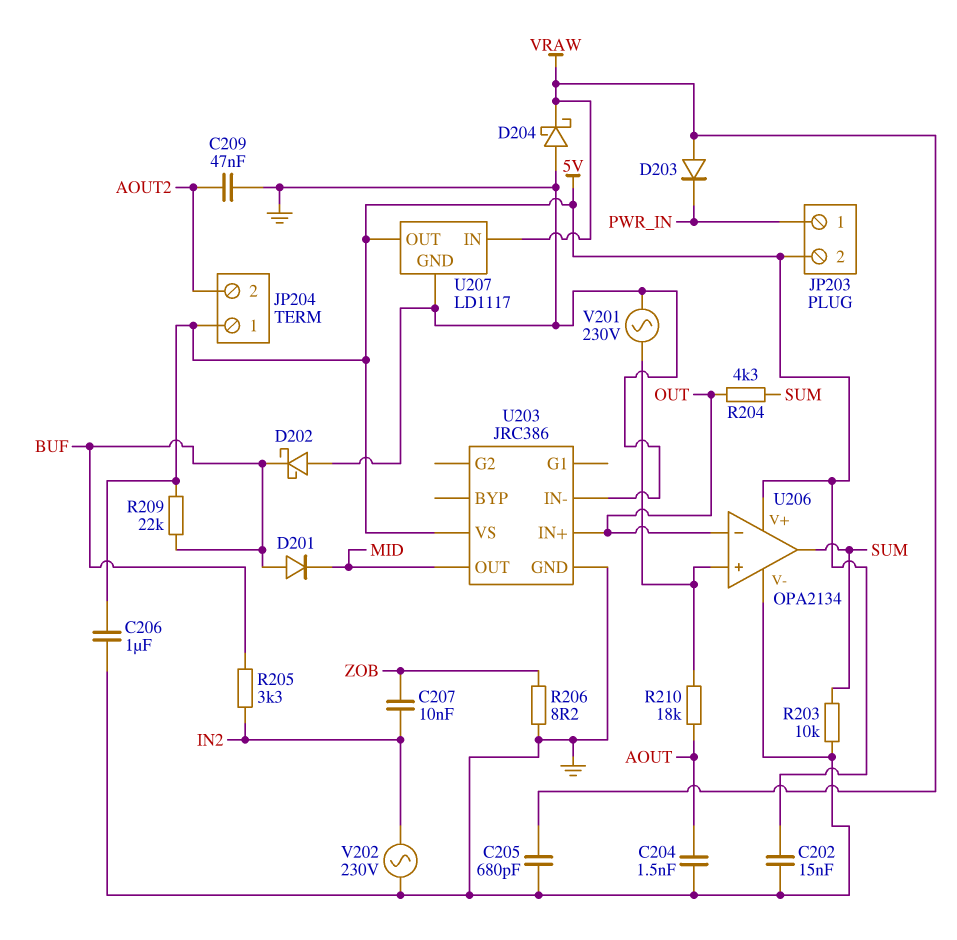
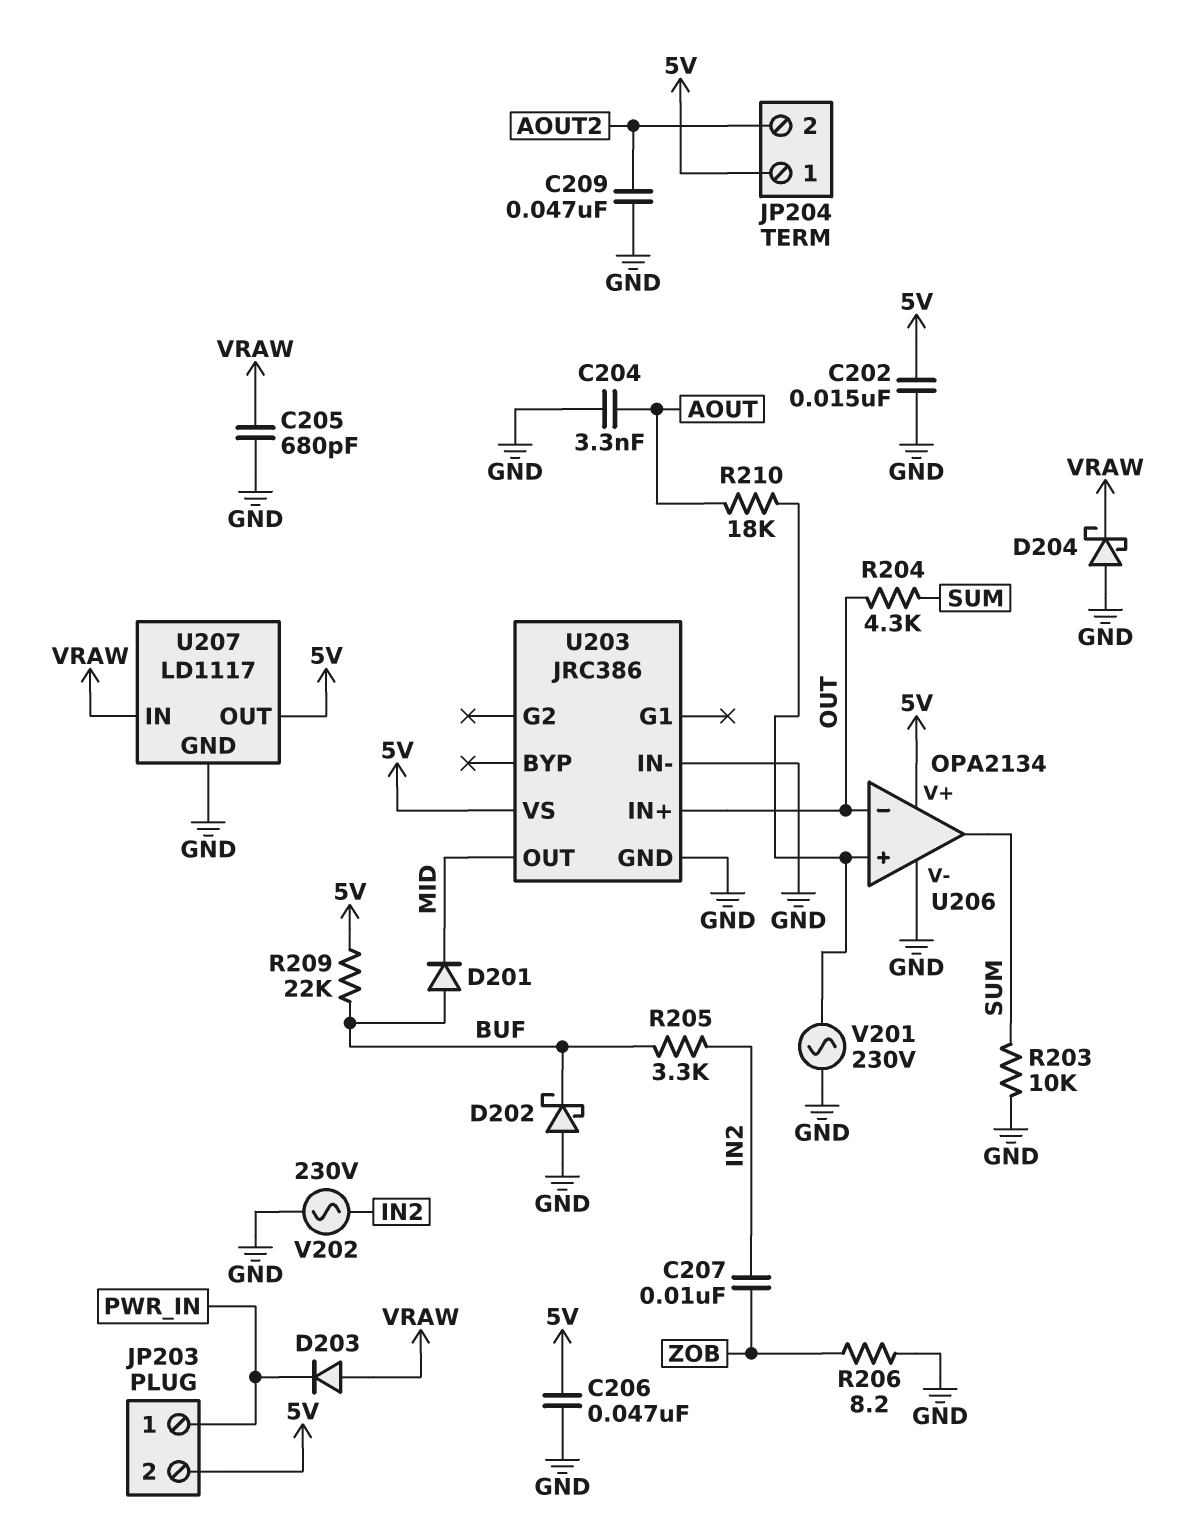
C204: 1.5nF (AOUT, GND) -> 3.3nF (AOUT, GND)
C206: 1uF (5V, GND) -> 47nF (5V, GND)

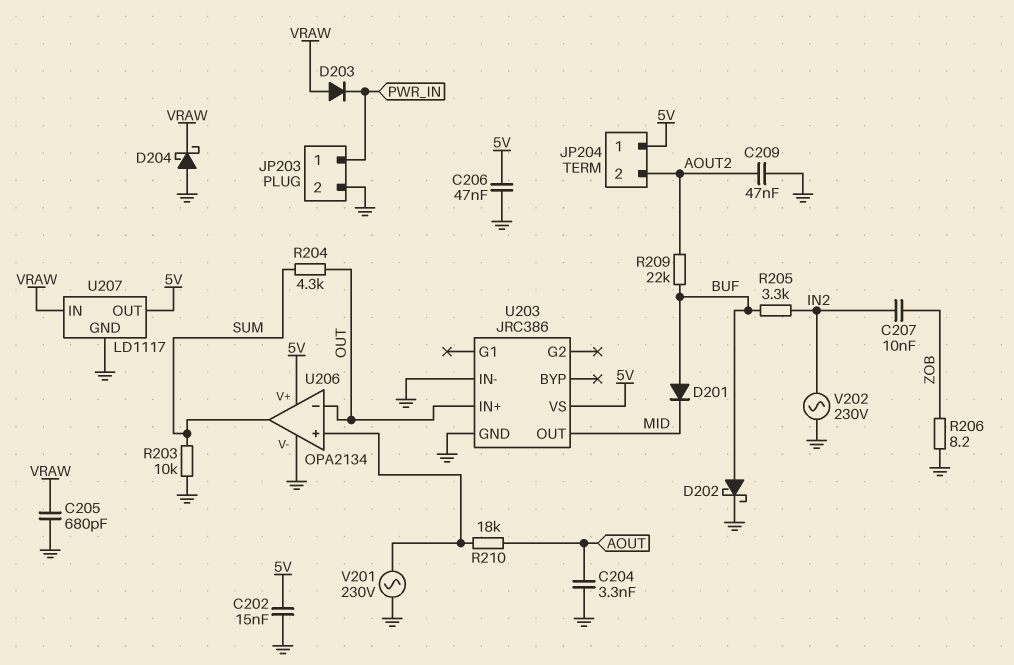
D202: schottky (A GND, K BUF) -> schottky (A BUF, K GND)
JP203 pin 2: 5V -> GND
R209: 22k (5V, BUF) -> 22k (AOUT2, BUF)

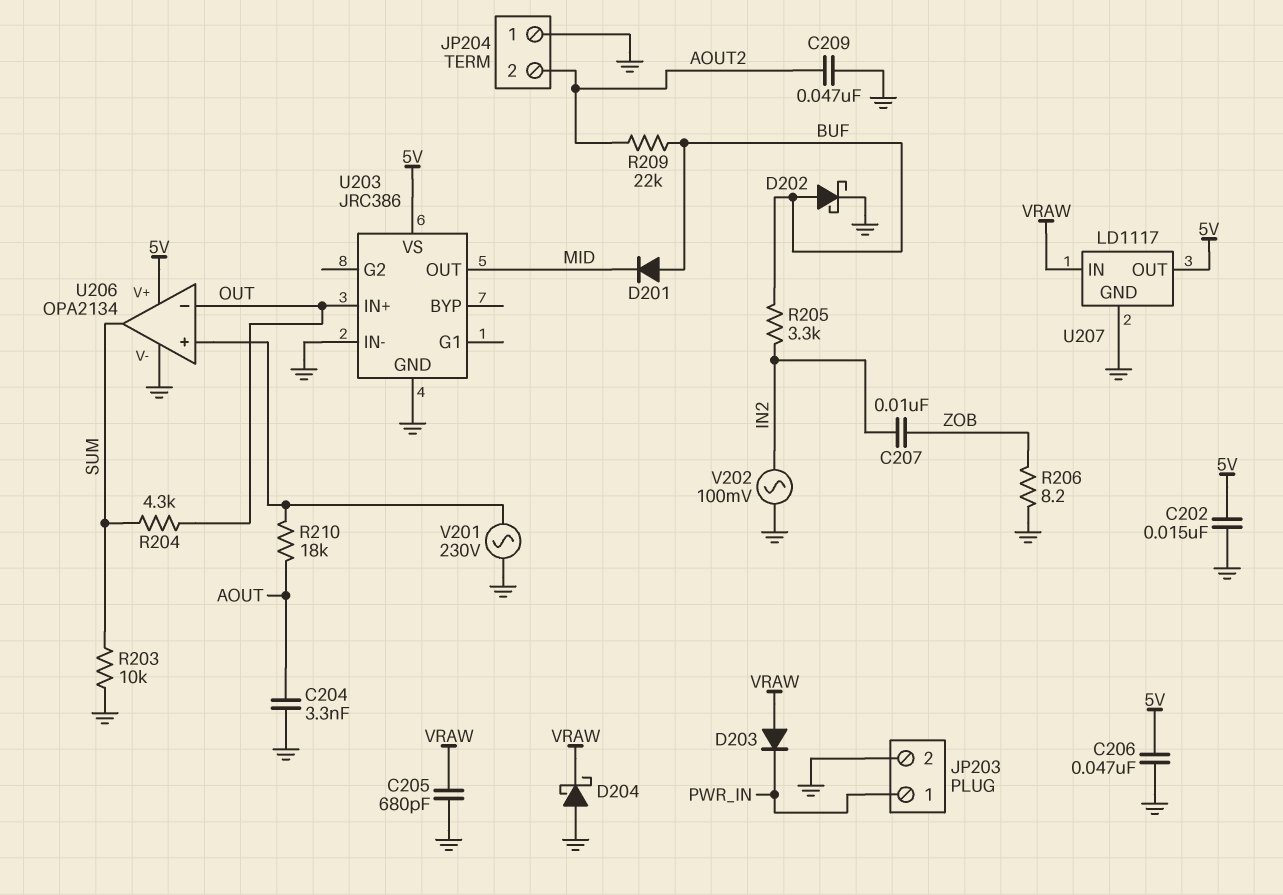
JP204 pin 1: 5V -> GND
V202: AC 230V (GND, IN2) -> AC 100mV (GND, IN2)

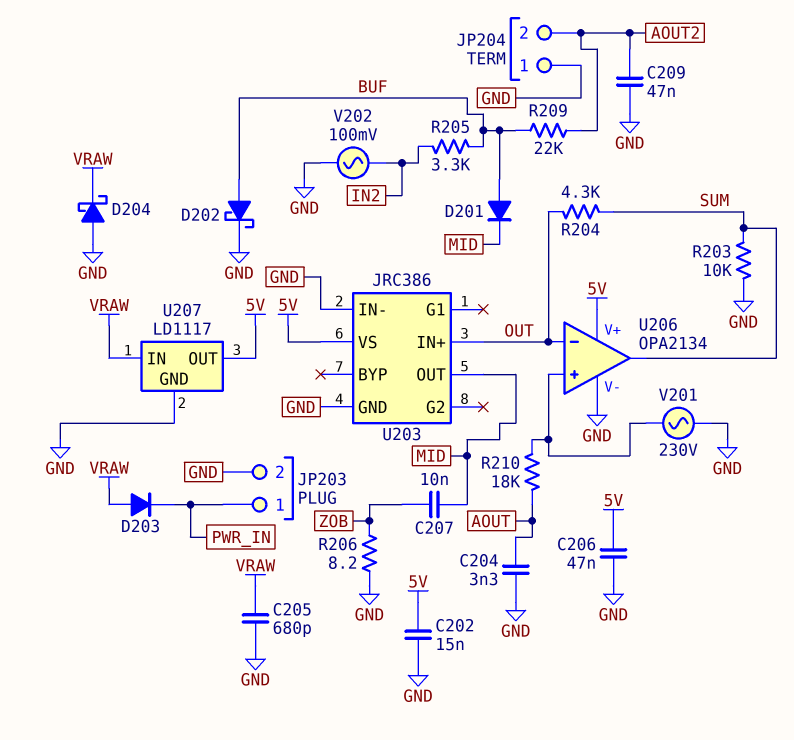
C207: 10nF (IN2, ZOB) -> 10nF (MID, ZOB)

